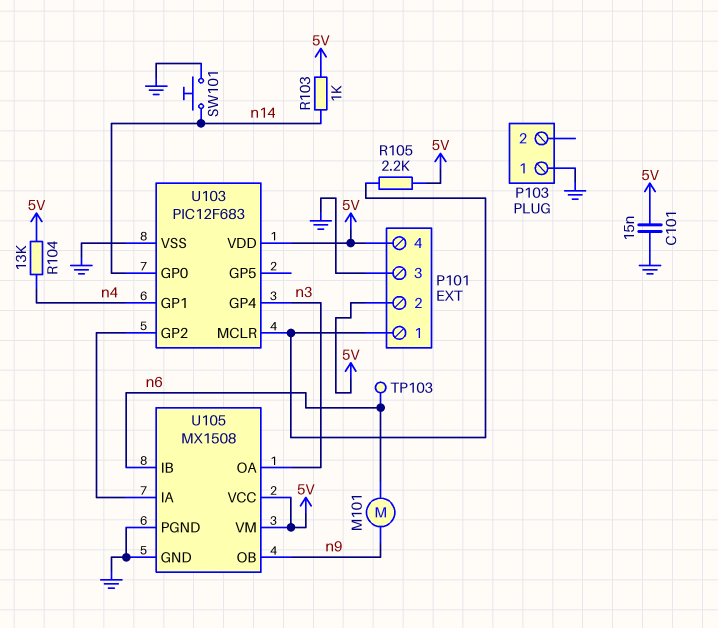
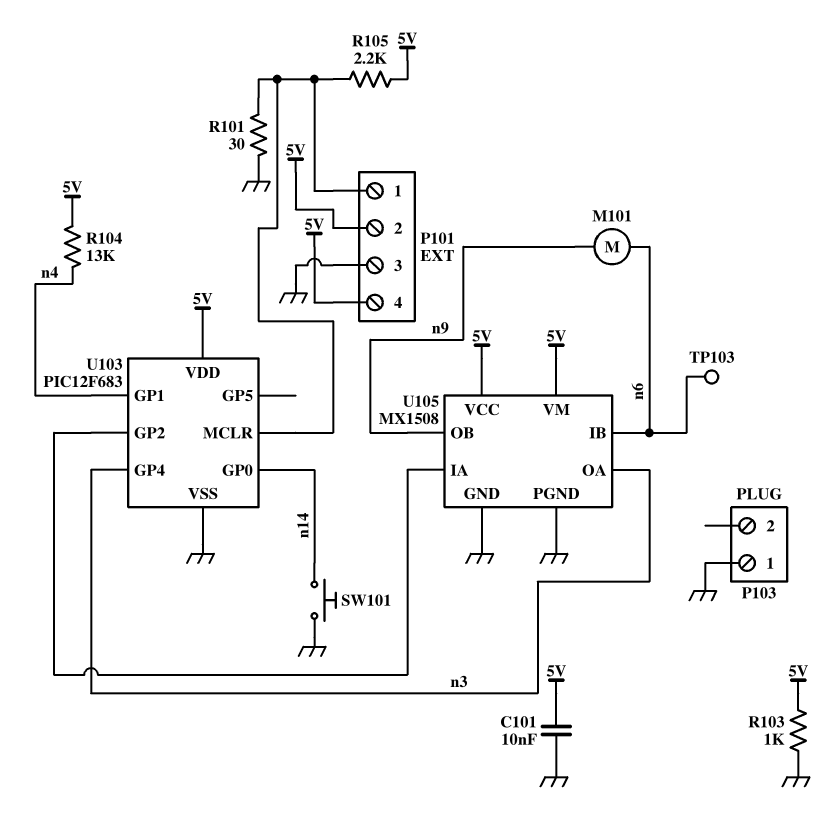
C101: 15nF (5V, GND) -> 10nF (5V, GND)
R101: none -> 30 (GND, P101/1)
R103: 1k (5V, n14) -> 1k (5V, GND)

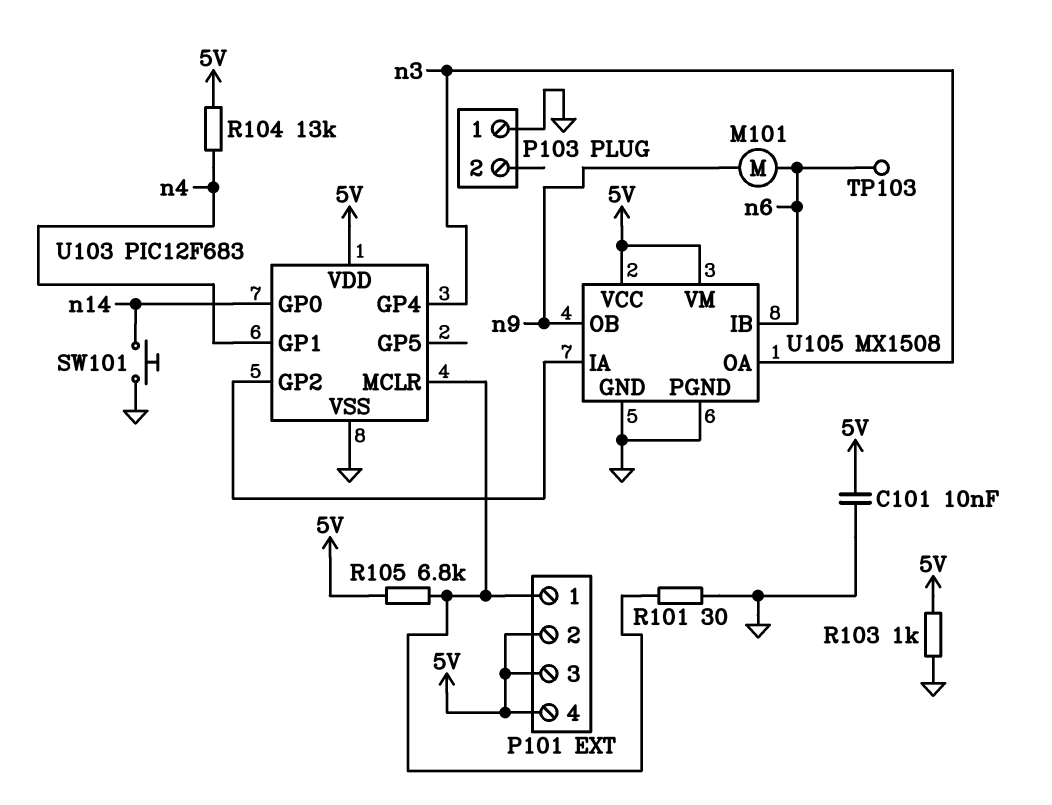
P101 pin 3: GND -> 5V
R105: 2.2k (5V, P101/1) -> 6.8k (5V, P101/1)

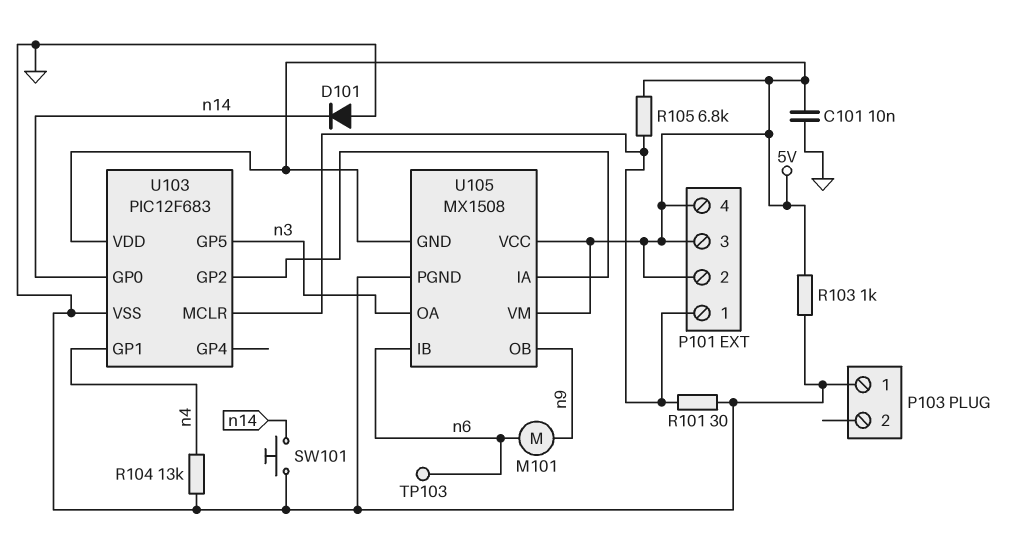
D101: none -> diode (A GND, K n14)
R104: 13k (5V, n4) -> 13k (GND, n4)
U103 pin GP4: n3 -> none
U103 pin GP5: none -> n3
U105 pin GND: GND -> 5V

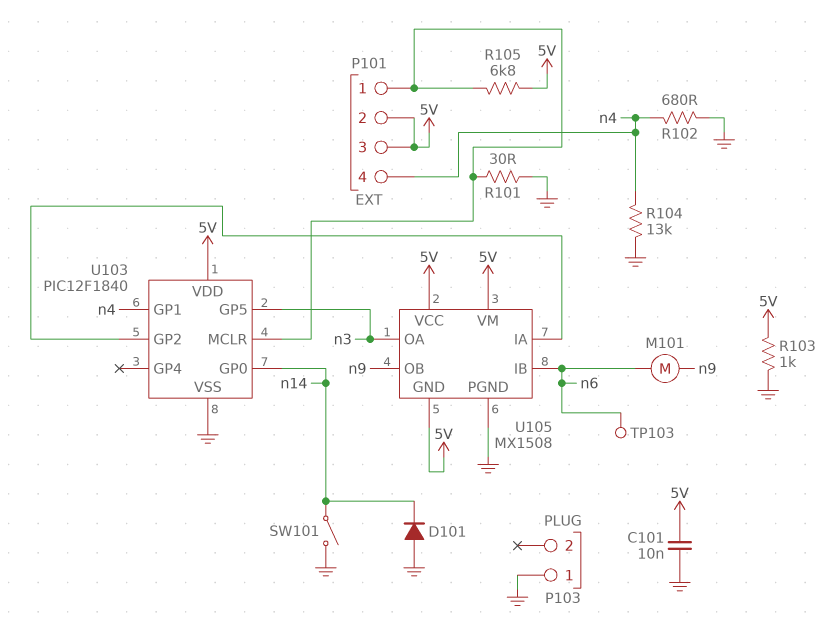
P101 pin 4: 5V -> n4
R102: none -> 680 (GND, n4)
SW101: button (GND, n14) -> switch (GND, n14)
U103: PIC12F683 -> PIC12F1840

